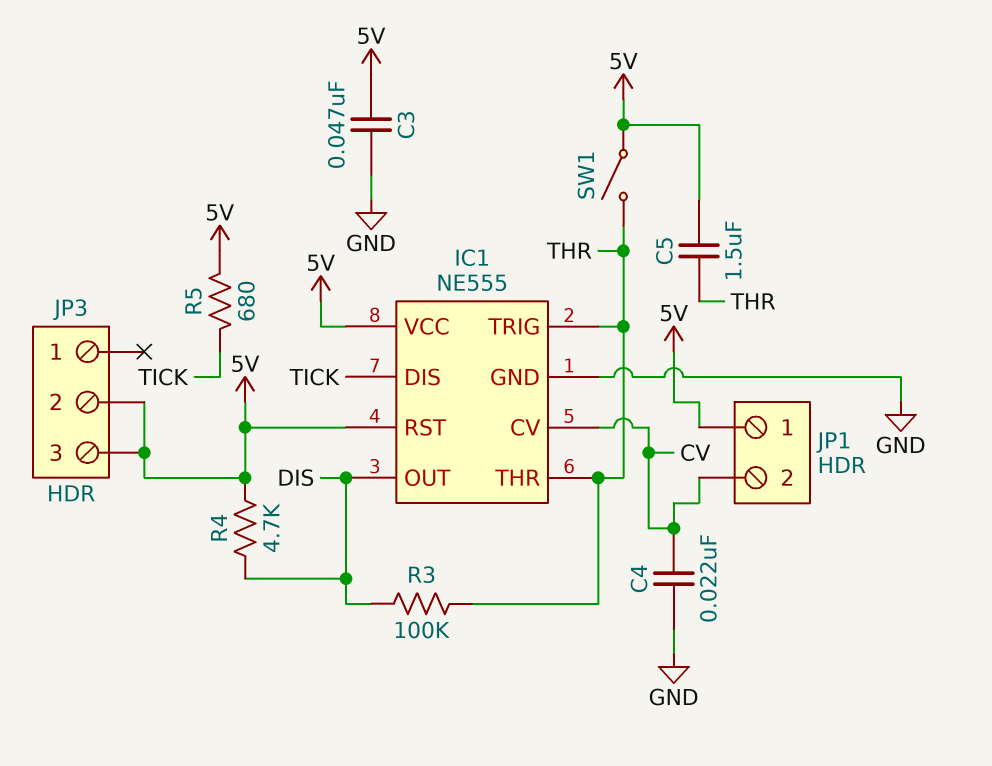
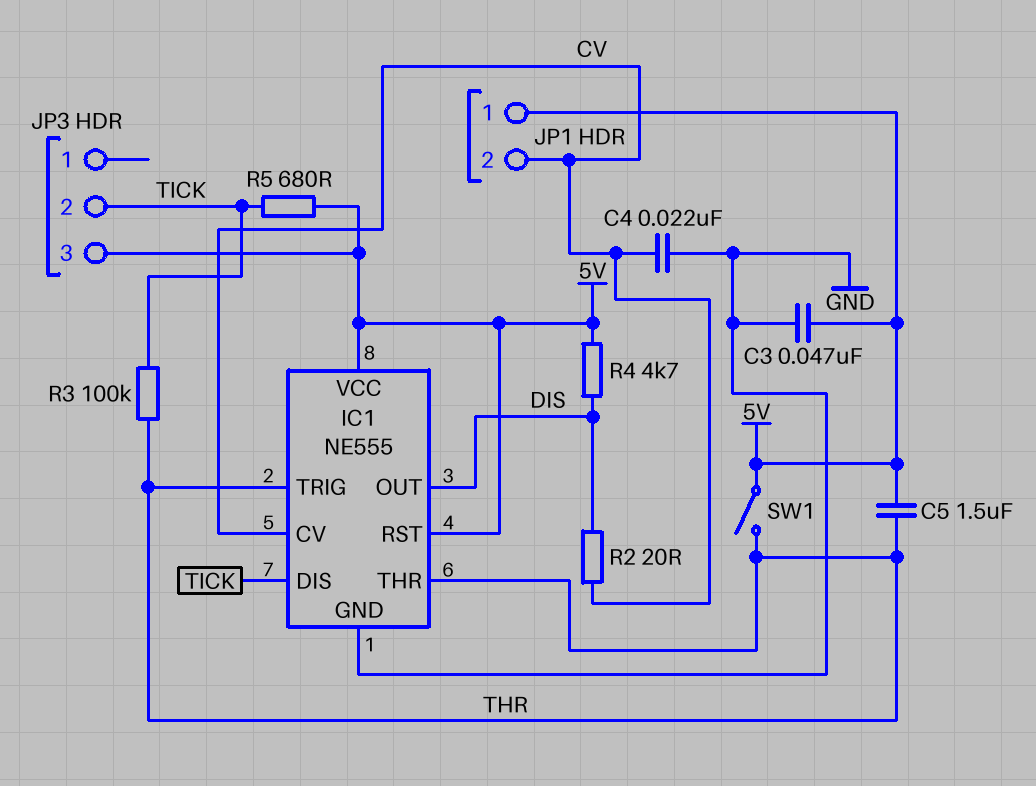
JP3 pin 2: 5V -> TICK
R2: none -> 20 (CV, DIS)
R3: 100k (DIS, THR) -> 100k (THR, TICK)

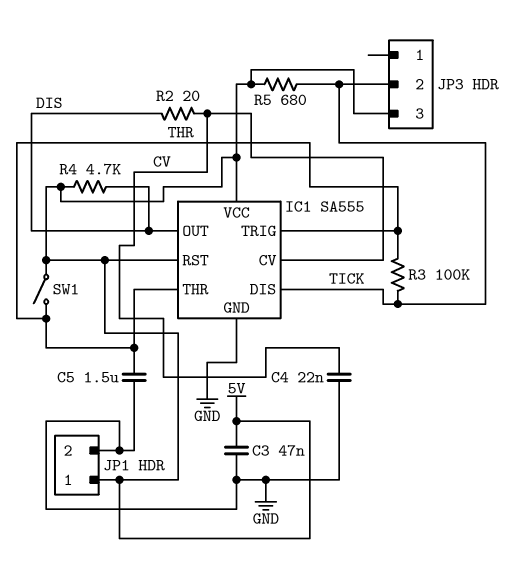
C5: 1.5uF (5V, THR) -> 1.5uF (GND, THR)
IC1: NE555 -> SA555
JP1 pin 2: CV -> GND

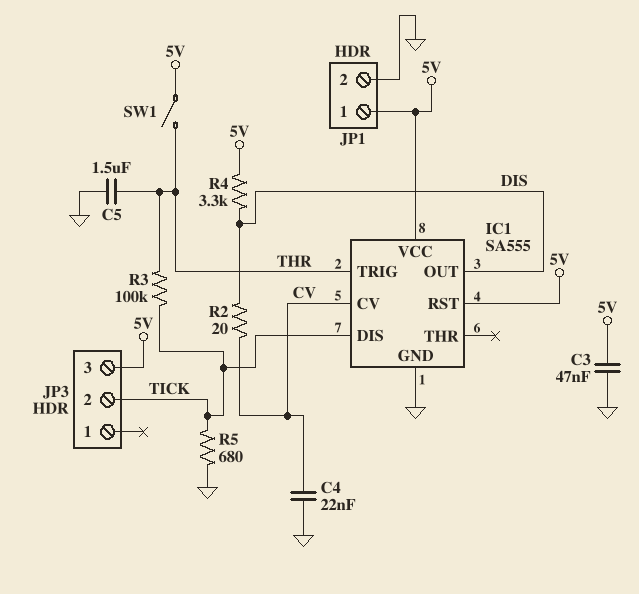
IC1 pin THR: THR -> none
R4: 4.7k (5V, DIS) -> 3.3k (5V, DIS)
R5: 680 (5V, TICK) -> 680 (GND, TICK)

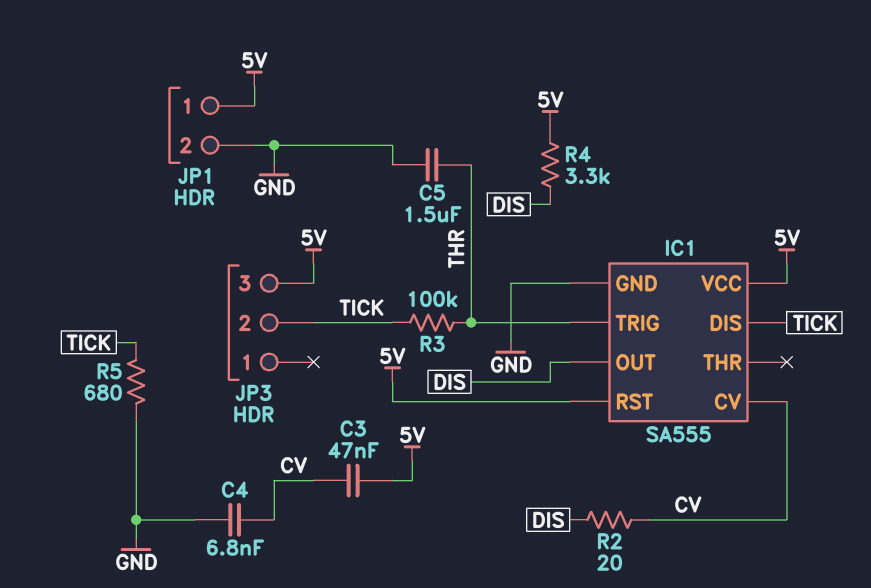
C3: 47nF (5V, GND) -> 47nF (5V, CV)
C4: 22nF (CV, GND) -> 6.8nF (CV, GND)
SW1: switch (5V, THR) -> none

